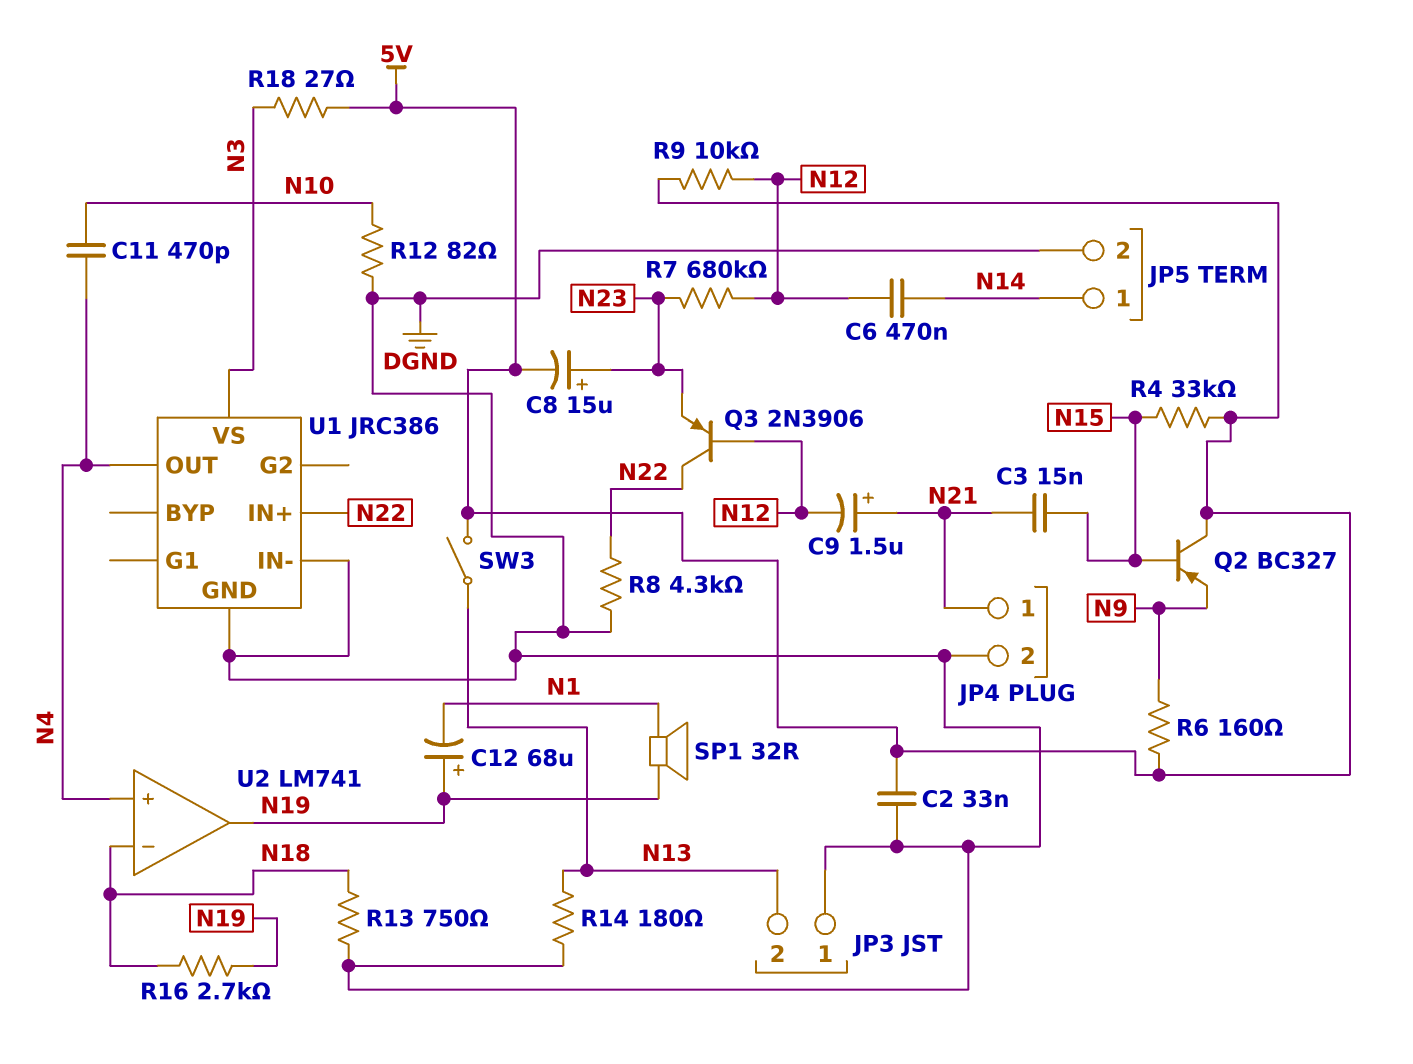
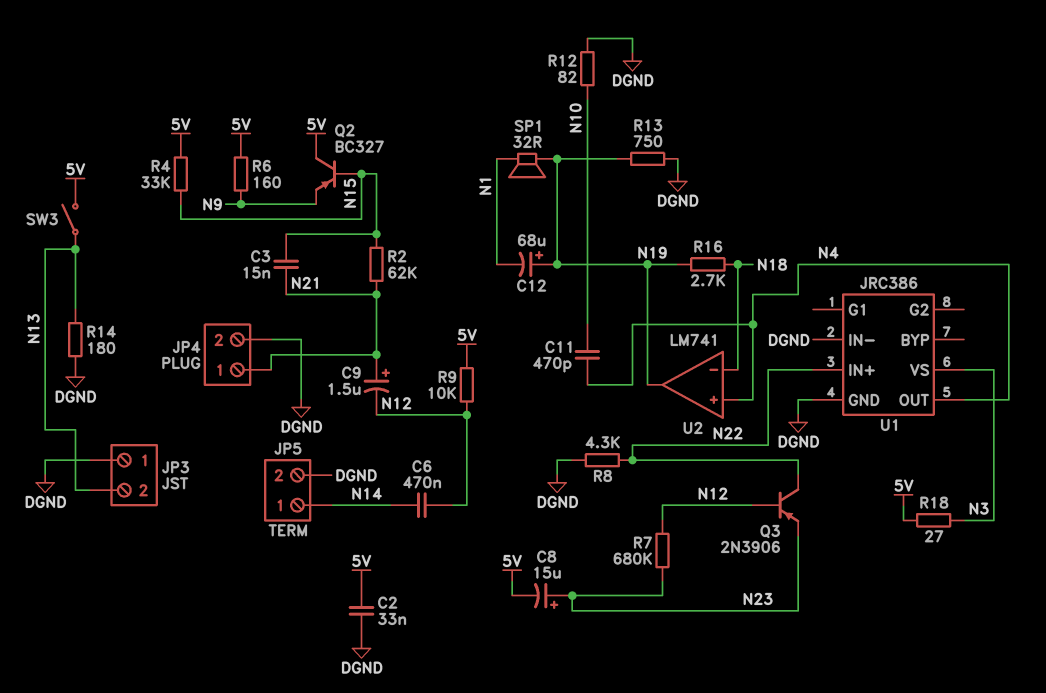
R2: none -> 62k (N15, N21)
R13: 750 (DGND, N18) -> 750 (DGND, N19)

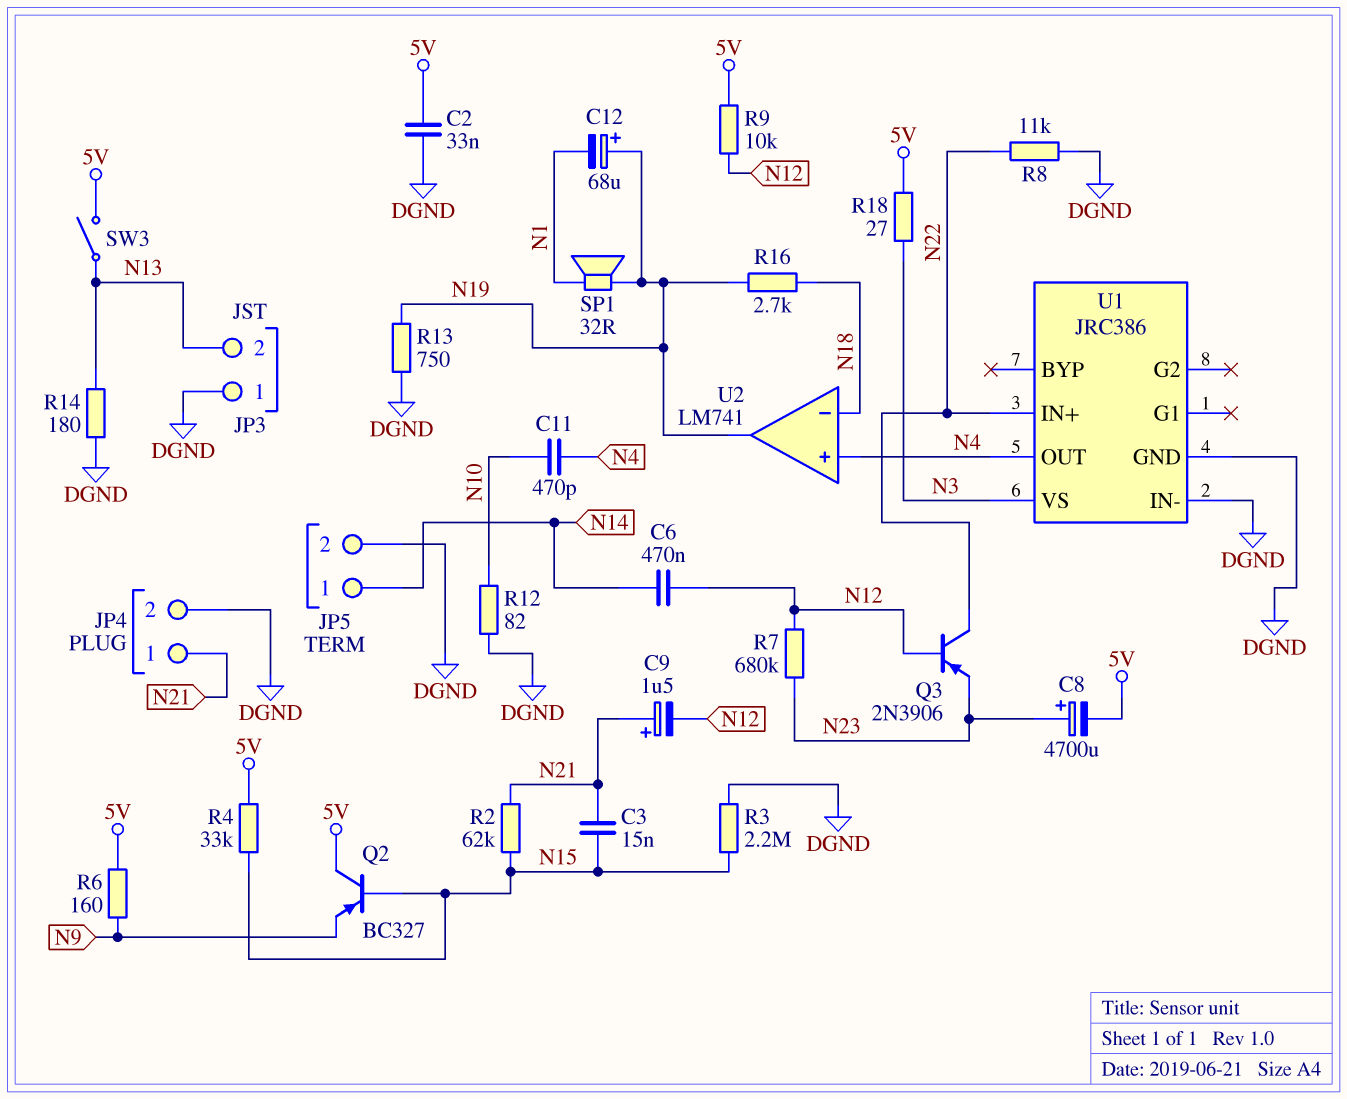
C8: 15uF (plus N23, minus 5V) -> 4700uF (plus N23, minus 5V)
R3: none -> 2.2M (DGND, N15)
R8: 4.3k (DGND, N22) -> 11k (DGND, N22)

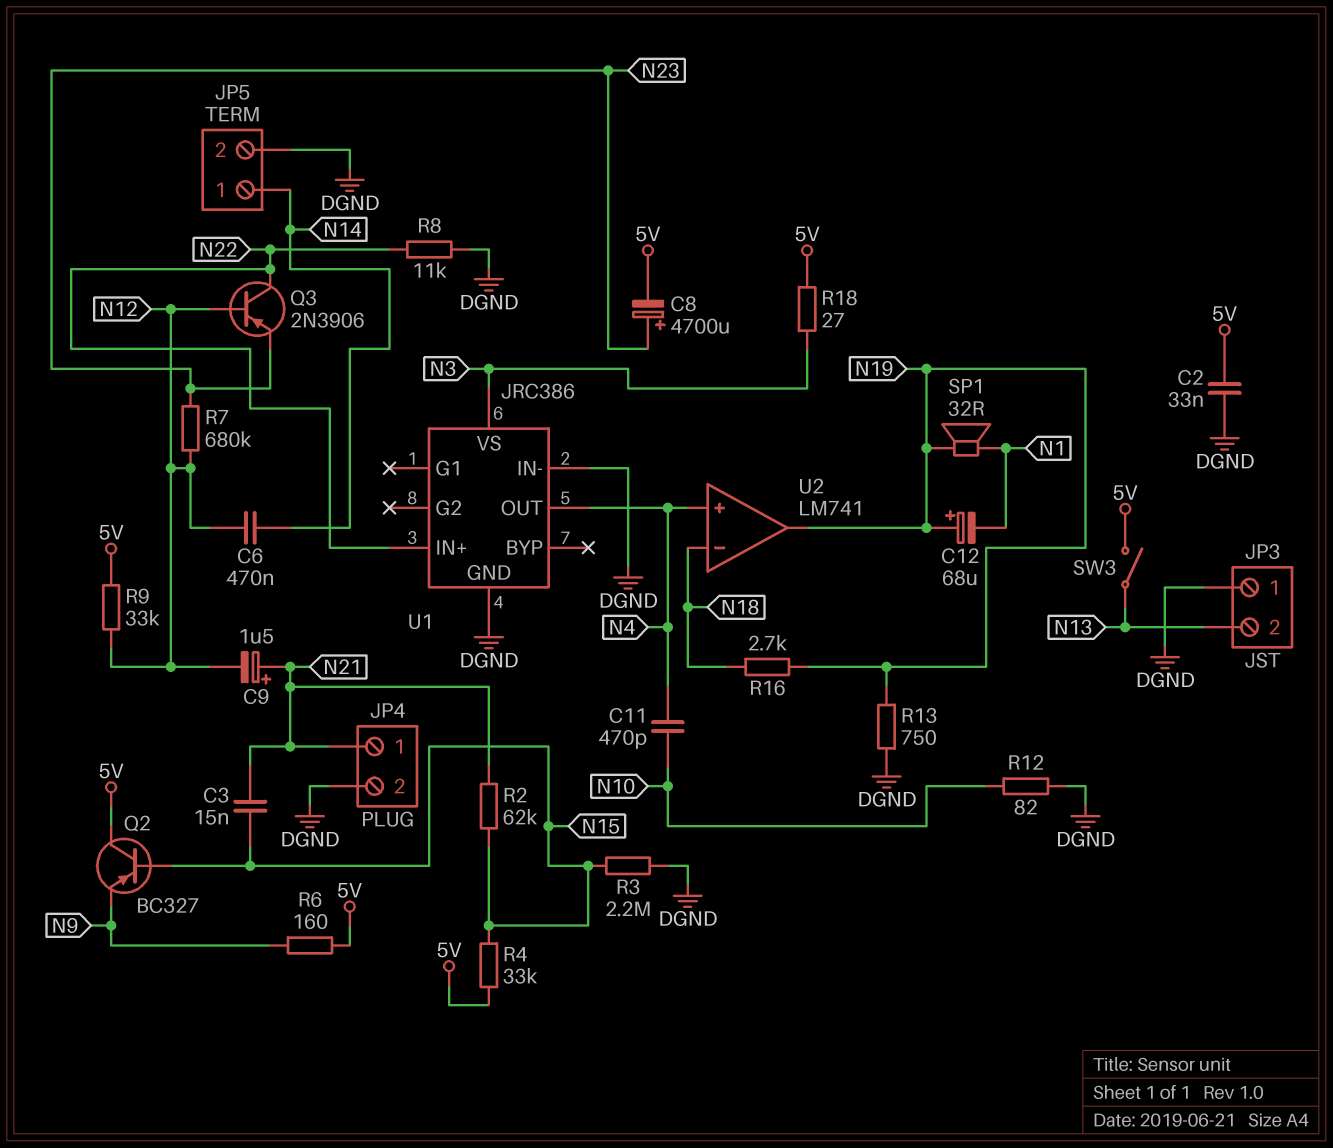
R9: 10k (5V, N12) -> 33k (5V, N12)
R14: 180 (DGND, N13) -> none

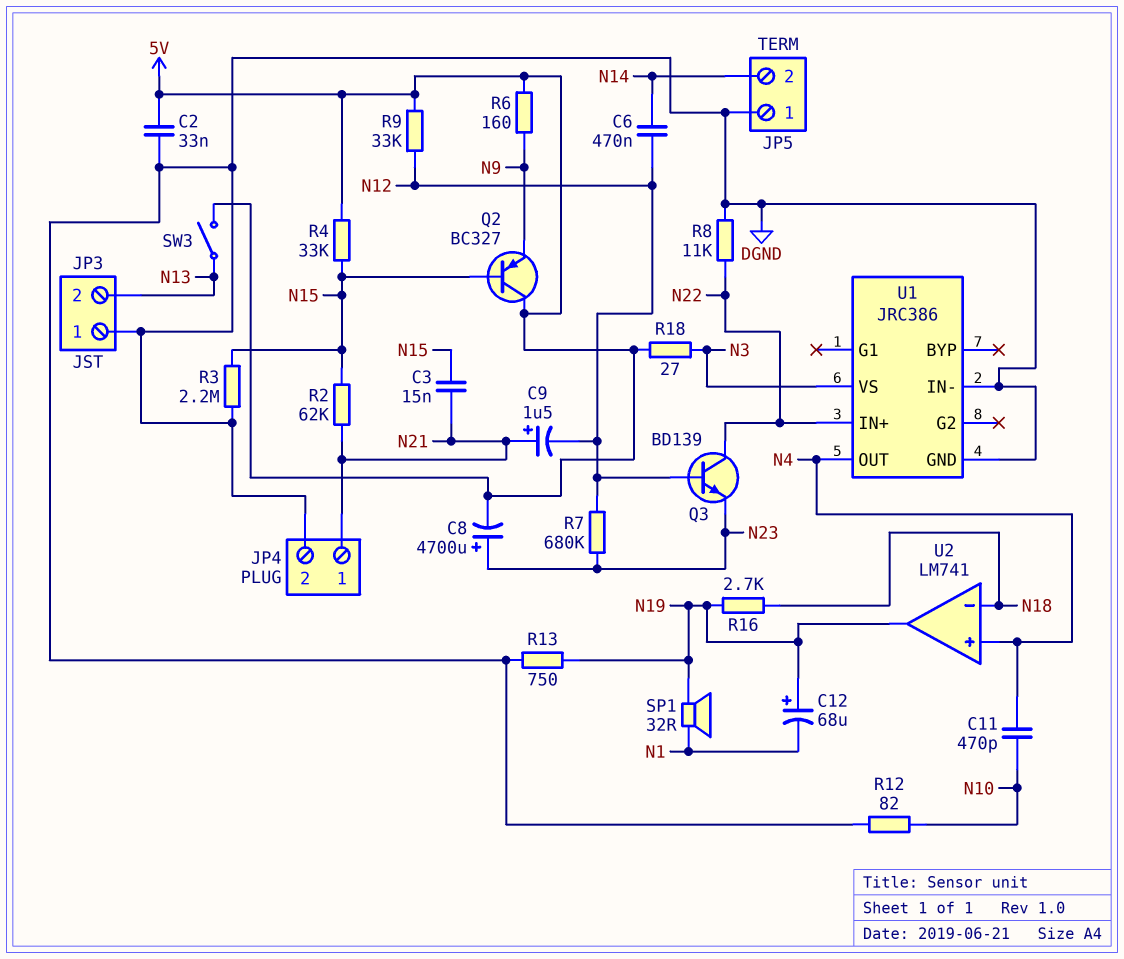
JP5 pin 1: N14 -> DGND
JP5 pin 2: DGND -> N14
Q3: PNP 2N3906 (B N12, C N22, E N23) -> NPN BD139 (B N12, C N22, E N23)

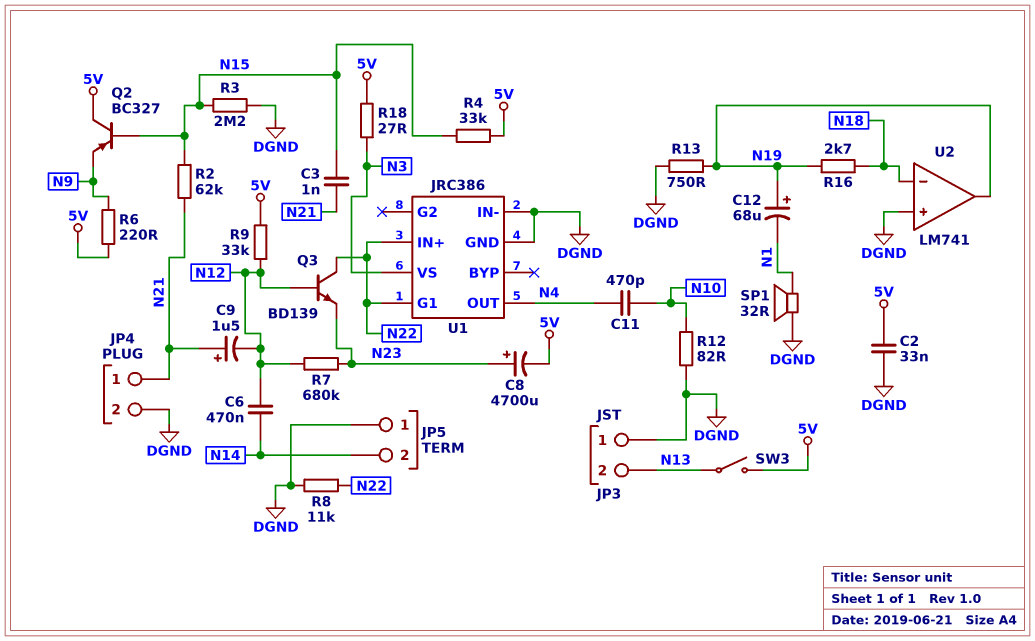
C3: 15nF (N15, N21) -> 1nF (N15, N21)
R6: 160 (5V, N9) -> 220 (5V, N9)
SP1: speaker 32R (N1, N19) -> speaker 32R (DGND, N1)
U1 pin G1: none -> N22
U2 pin in+: N4 -> DGND

